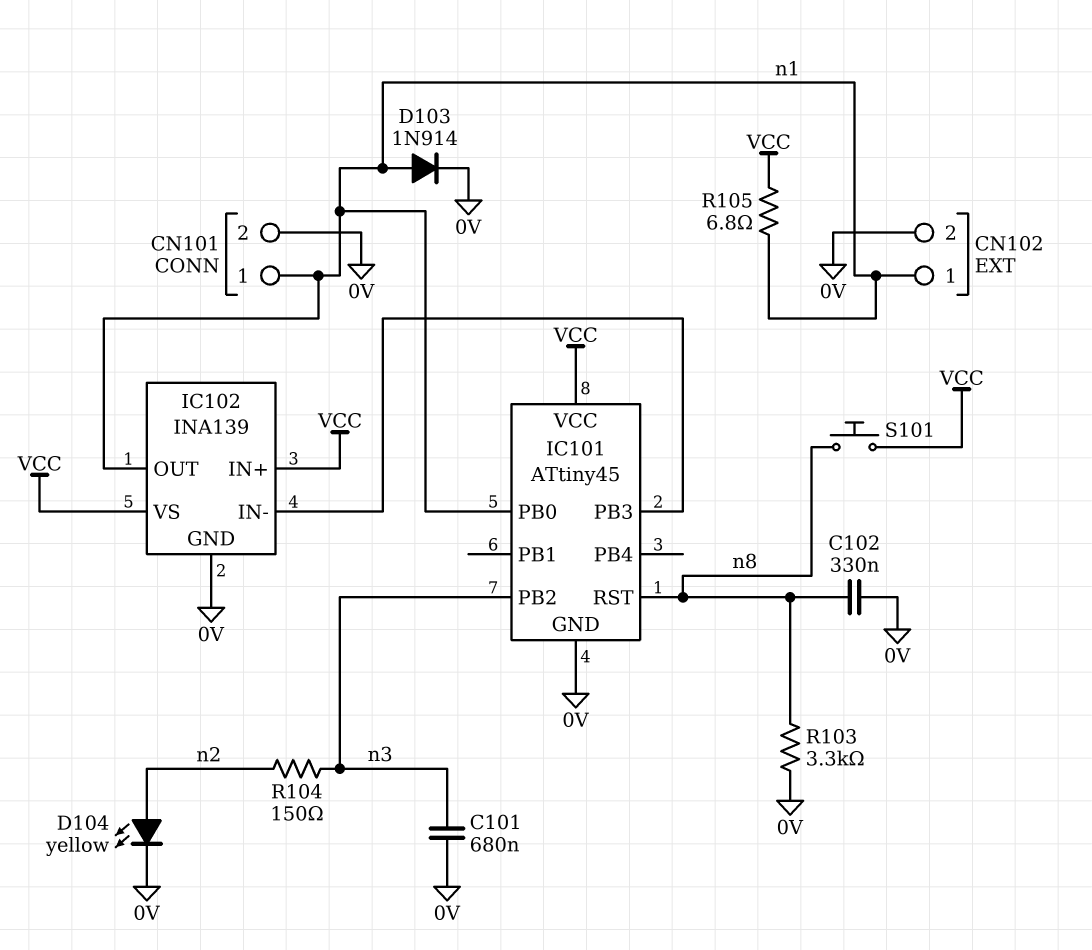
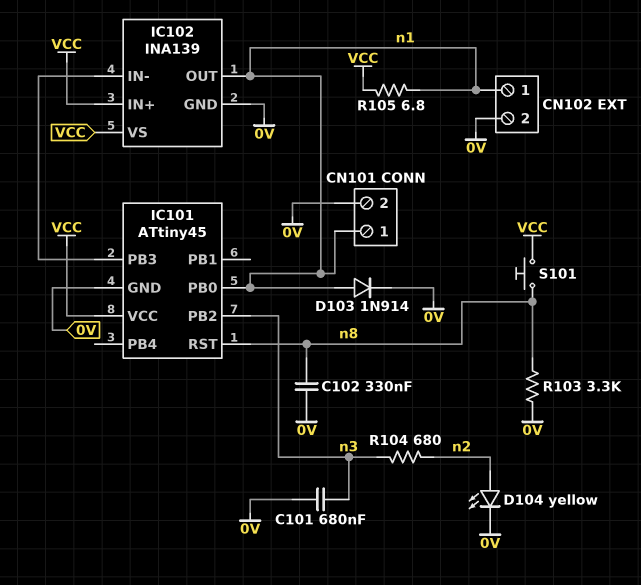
R104: 150 (n2, n3) -> 680 (n2, n3)

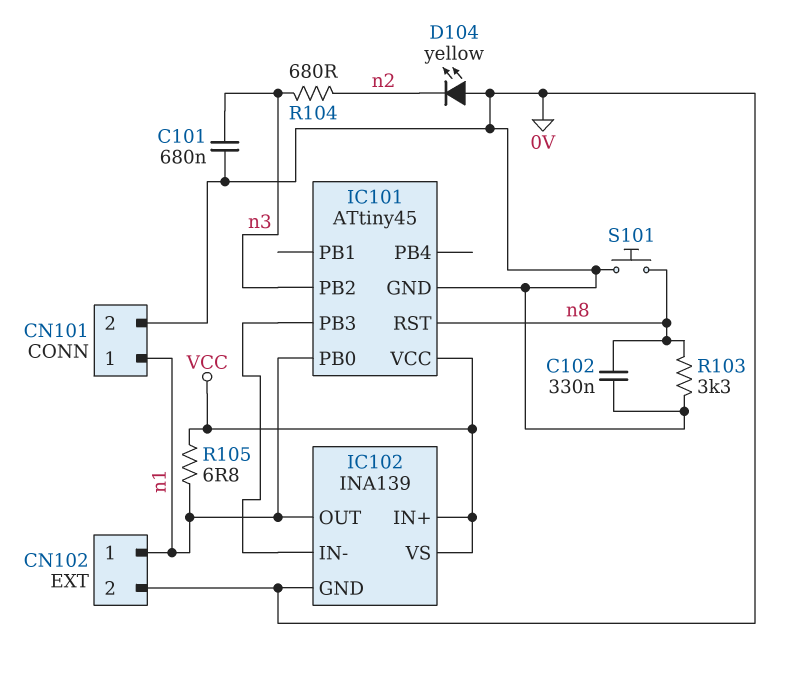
D103: diode 1N914 (A n1, K 0V) -> none
D104: LED yellow (A n2, K 0V) -> LED yellow (A 0V, K n2)
S101: button (VCC, n8) -> button (0V, n8)

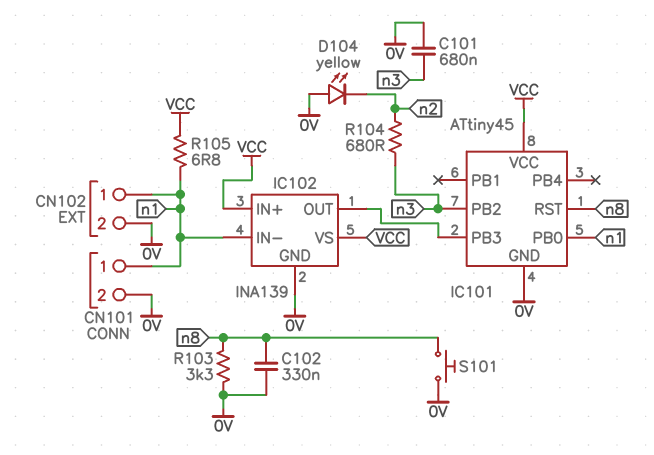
IC102 pin IN-: IC101/PB3 -> n1
IC102 pin OUT: n1 -> IC101/PB3

